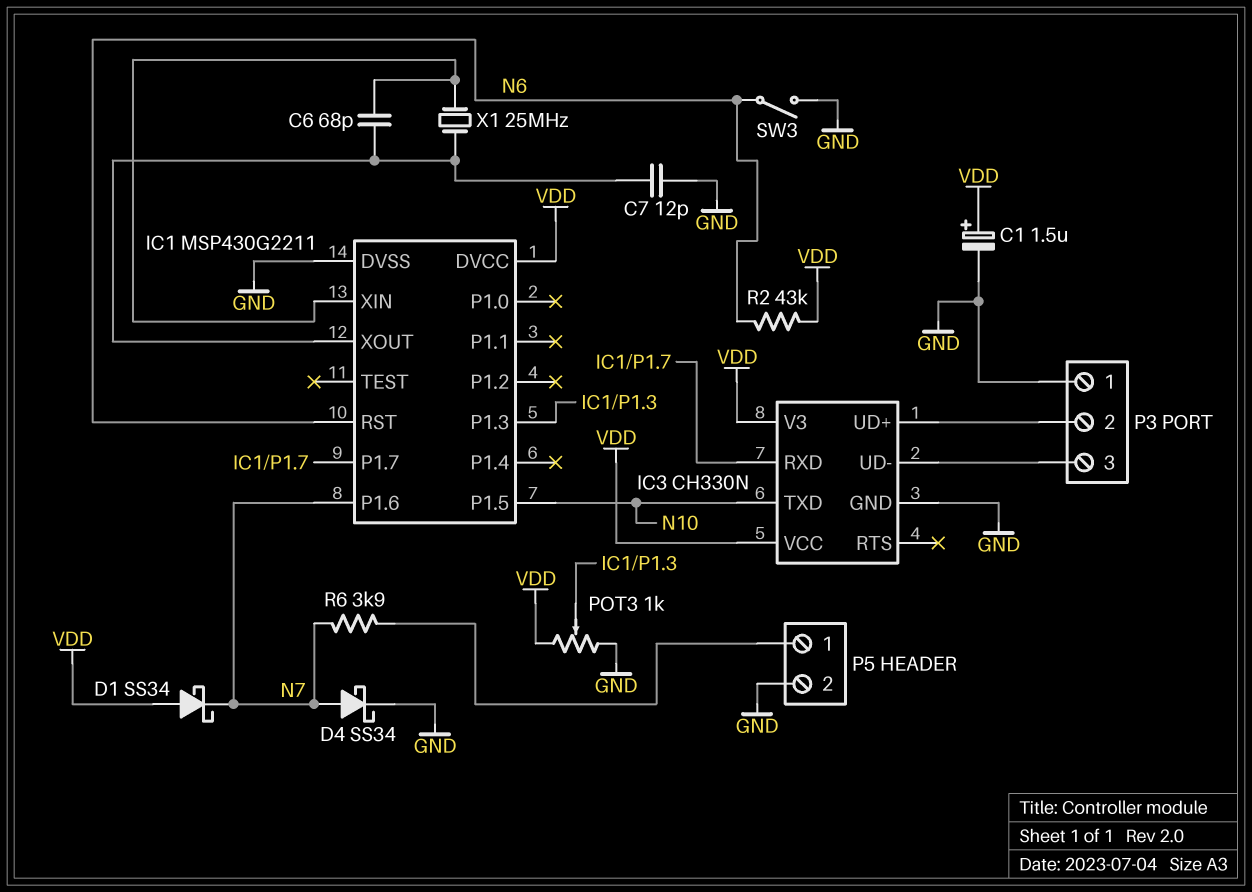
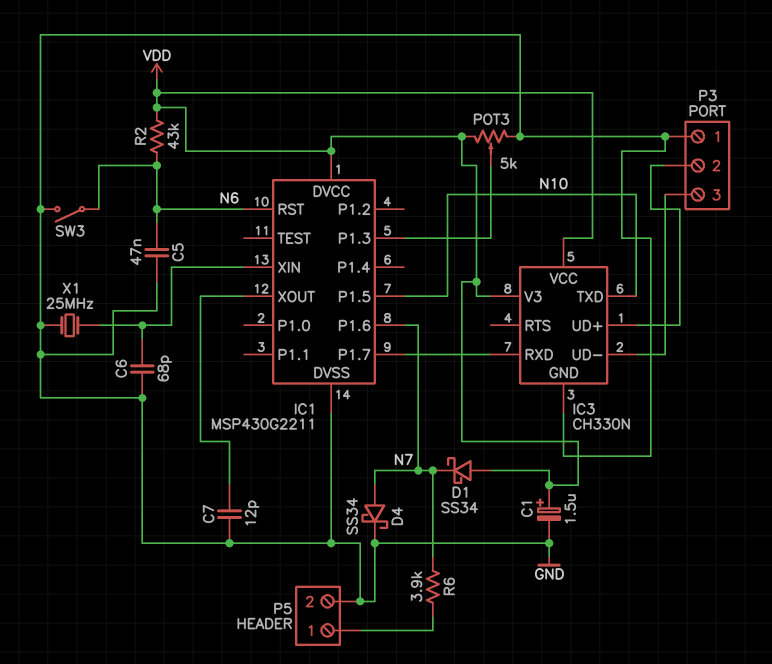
C5: none -> 47nF (GND, N6)
C6: 68pF (IC1/XIN, IC1/XOUT) -> 68pF (GND, IC1/XIN)
POT3: 1k (GND, VDD, wiper IC1/P1.3) -> 5k (GND, VDD, wiper IC1/P1.3)
X1: 25MHz (IC1/XIN, IC1/XOUT) -> 25MHz (GND, IC1/XIN)

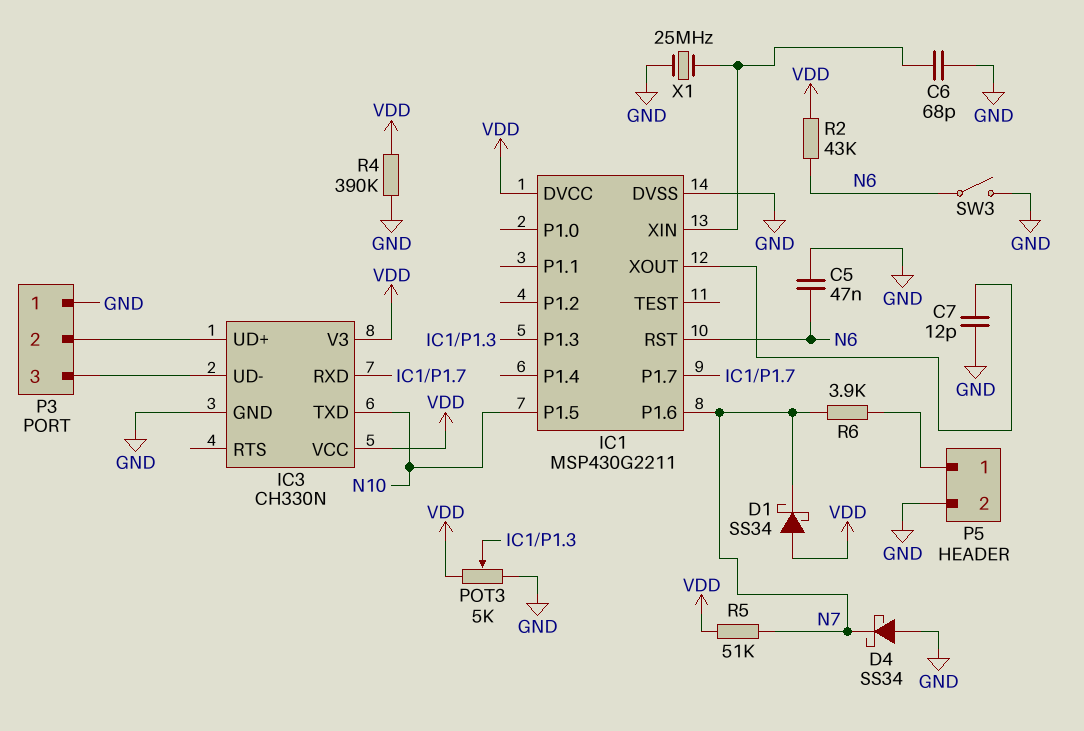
C1: 1.5uF (plus VDD, minus GND) -> none
D4: schottky SS34 (A N7, K GND) -> schottky SS34 (A GND, K N7)
R4: none -> 390k (GND, VDD)
R5: none -> 51k (N7, VDD)

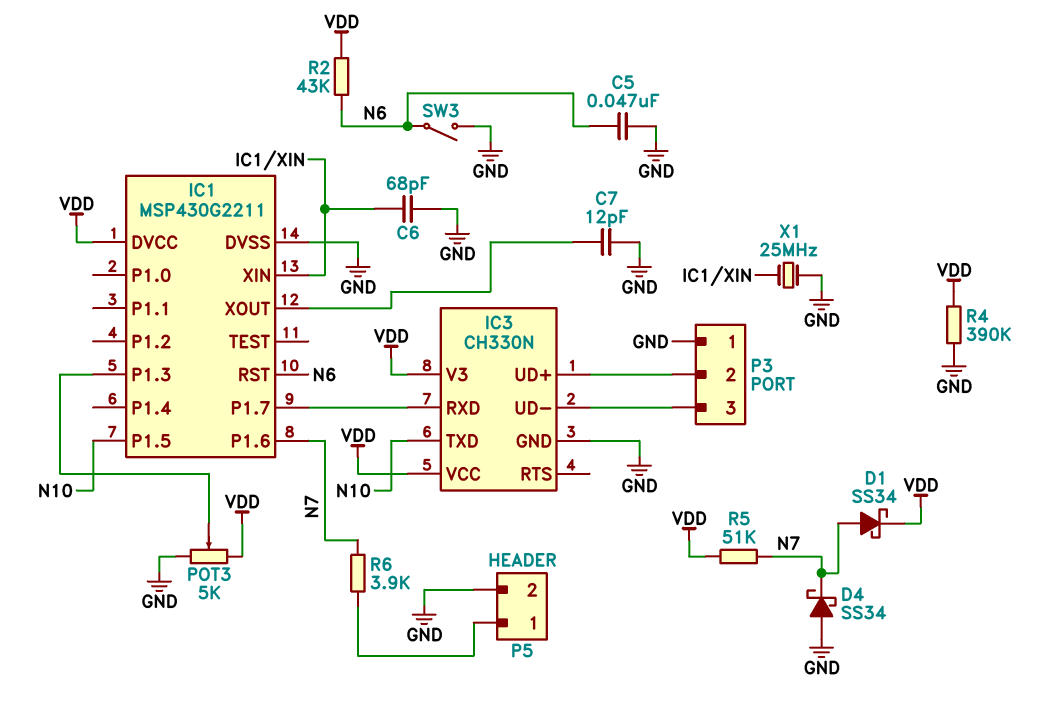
D1: schottky SS34 (A VDD, K N7) -> schottky SS34 (A N7, K VDD)

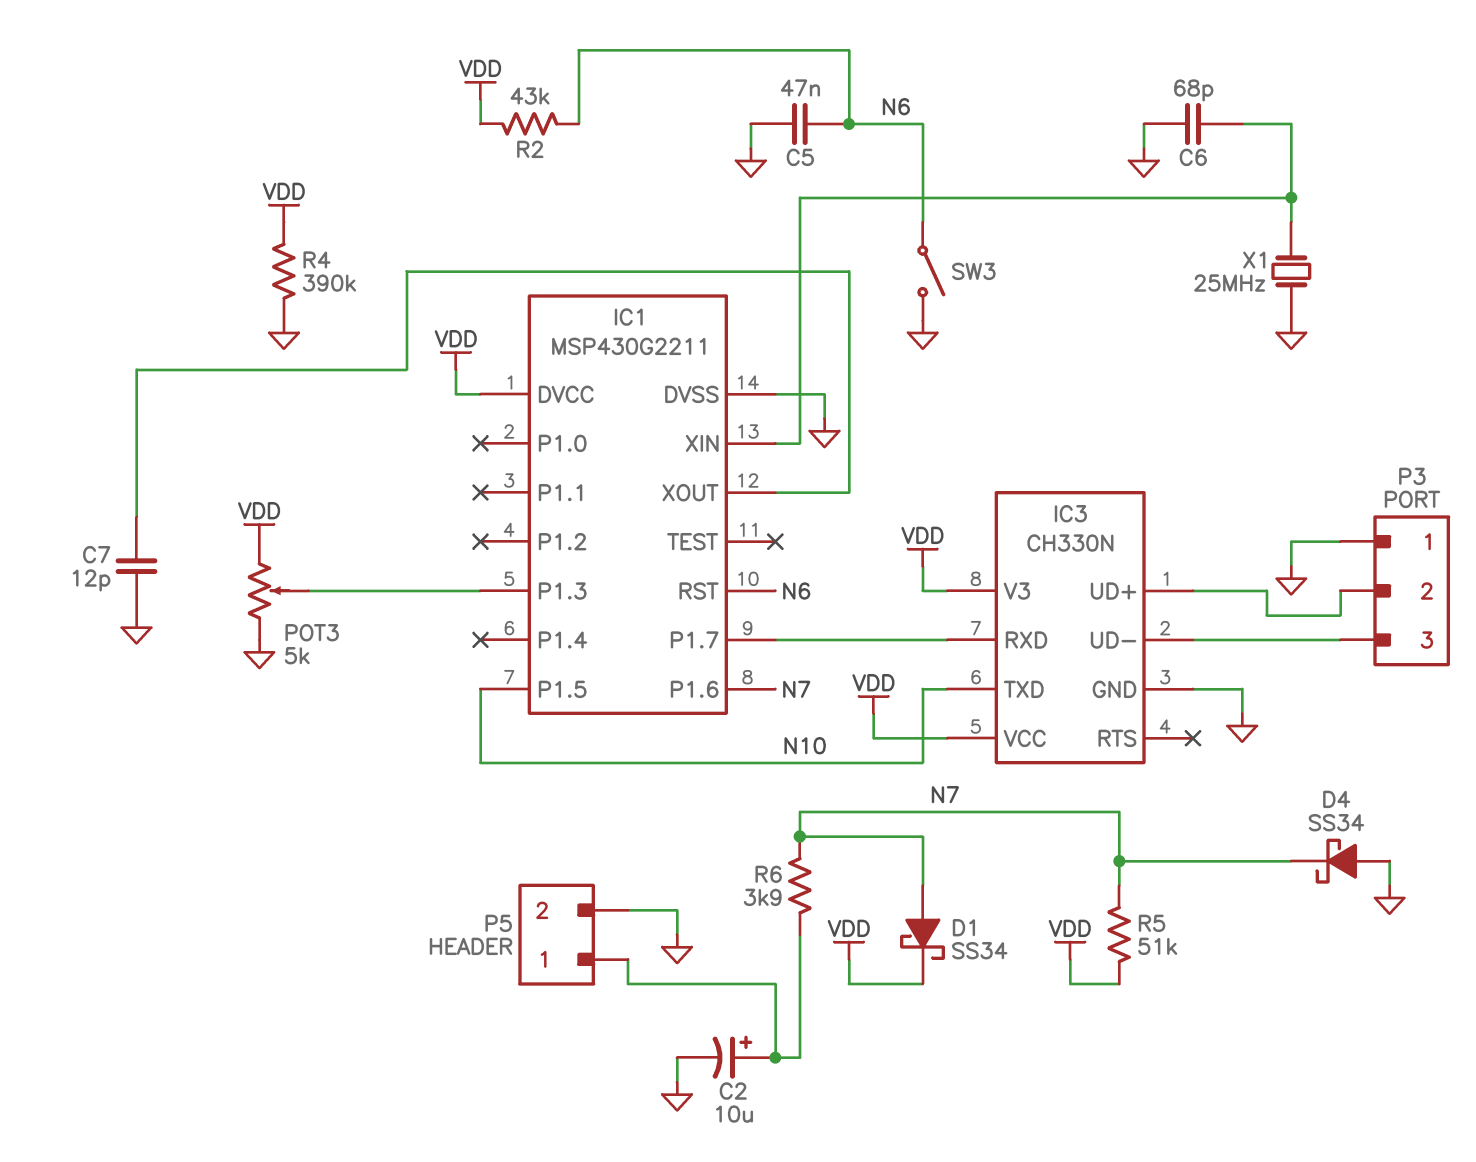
C2: none -> 10uF (plus P5/1, minus GND)

